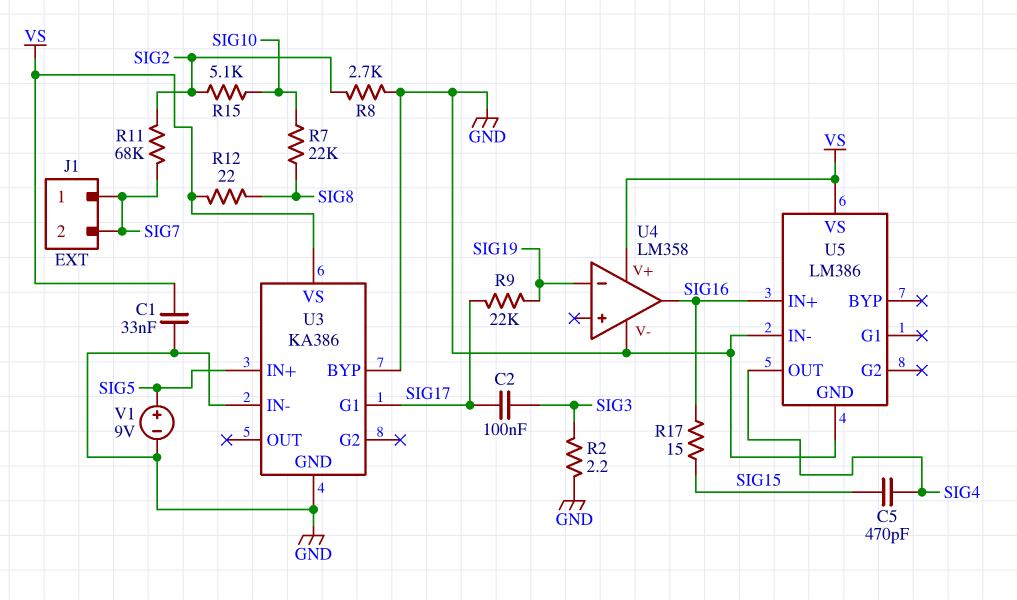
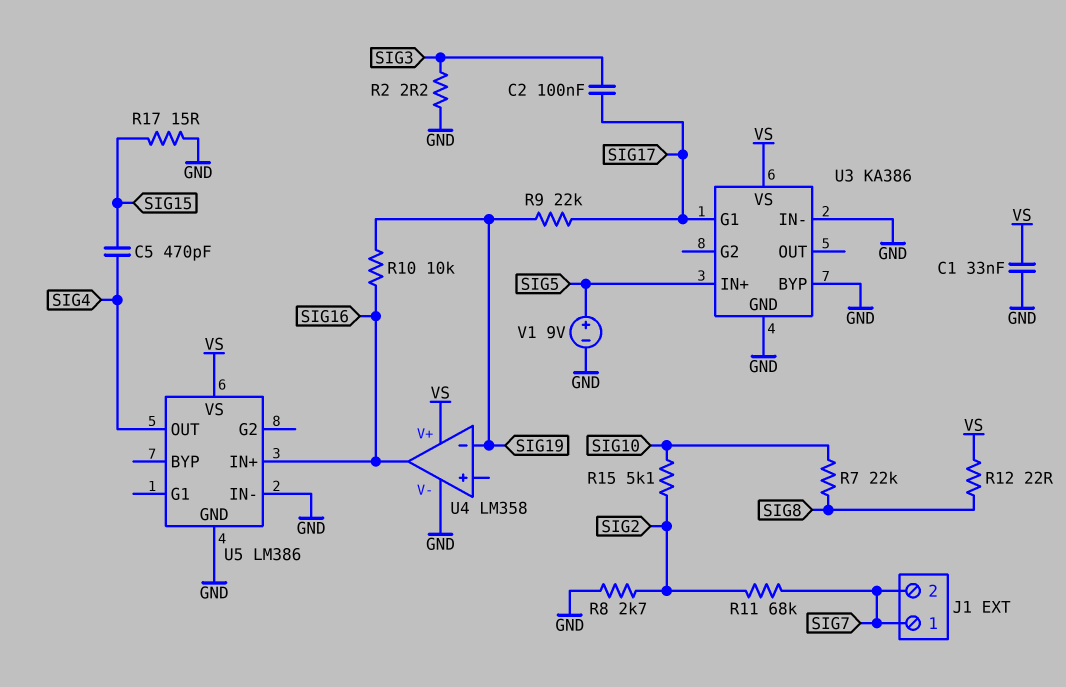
R10: none -> 10k (SIG16, SIG19)
R17: 15 (SIG15, SIG16) -> 15 (GND, SIG15)

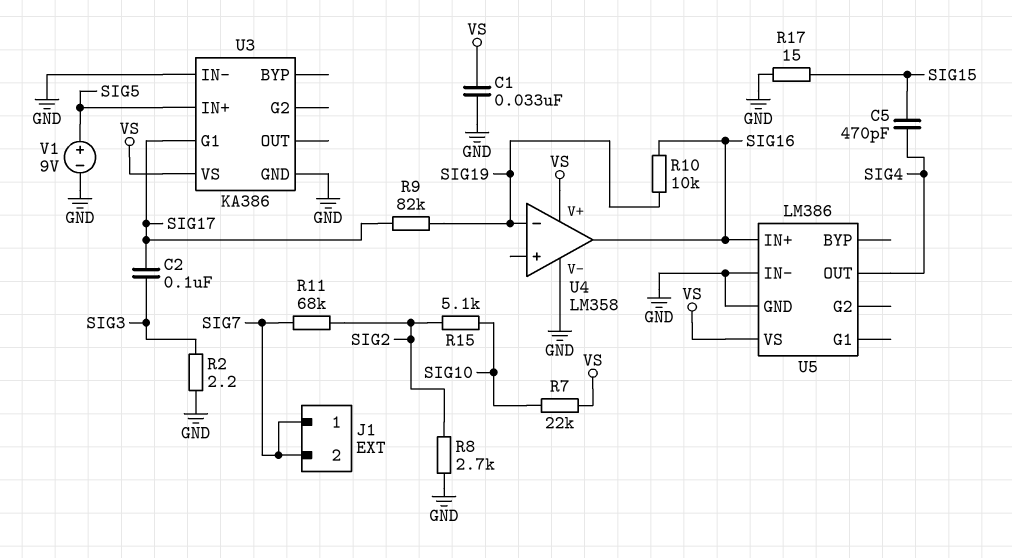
R7: 22k (SIG8, SIG10) -> 22k (SIG10, VS)
R9: 22k (SIG17, SIG19) -> 82k (SIG17, SIG19)
R12: 22 (SIG8, VS) -> none
U3 pin BYP: GND -> none

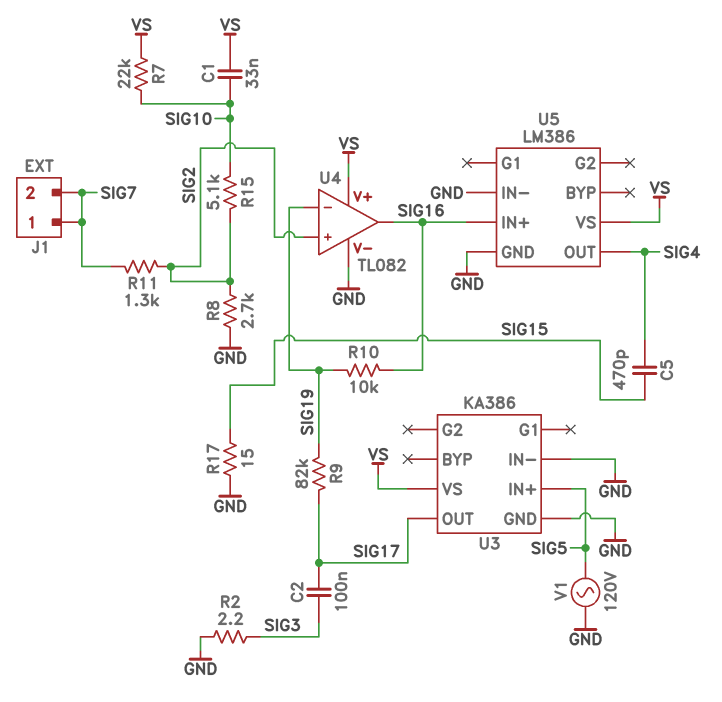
C1: 33nF (GND, VS) -> 33nF (SIG10, VS)
R11: 68k (SIG2, SIG7) -> 1.3k (SIG2, SIG7)
U3 pin G1: SIG17 -> none
U3 pin OUT: none -> SIG17
U4: LM358 -> TL082
U4 pin in+: none -> SIG2
V1: 9V (plus SIG5, minus GND) -> AC 120V (GND, SIG5)

